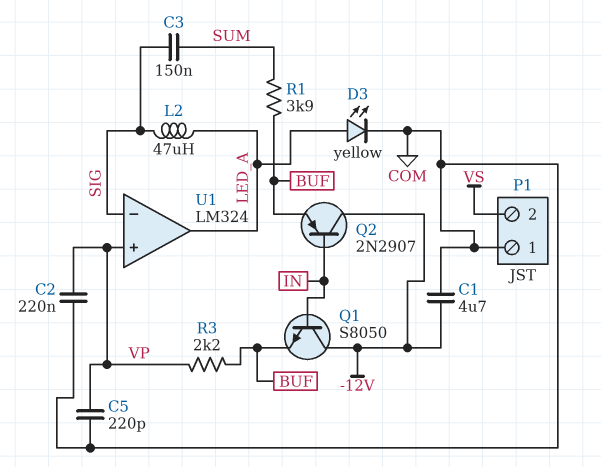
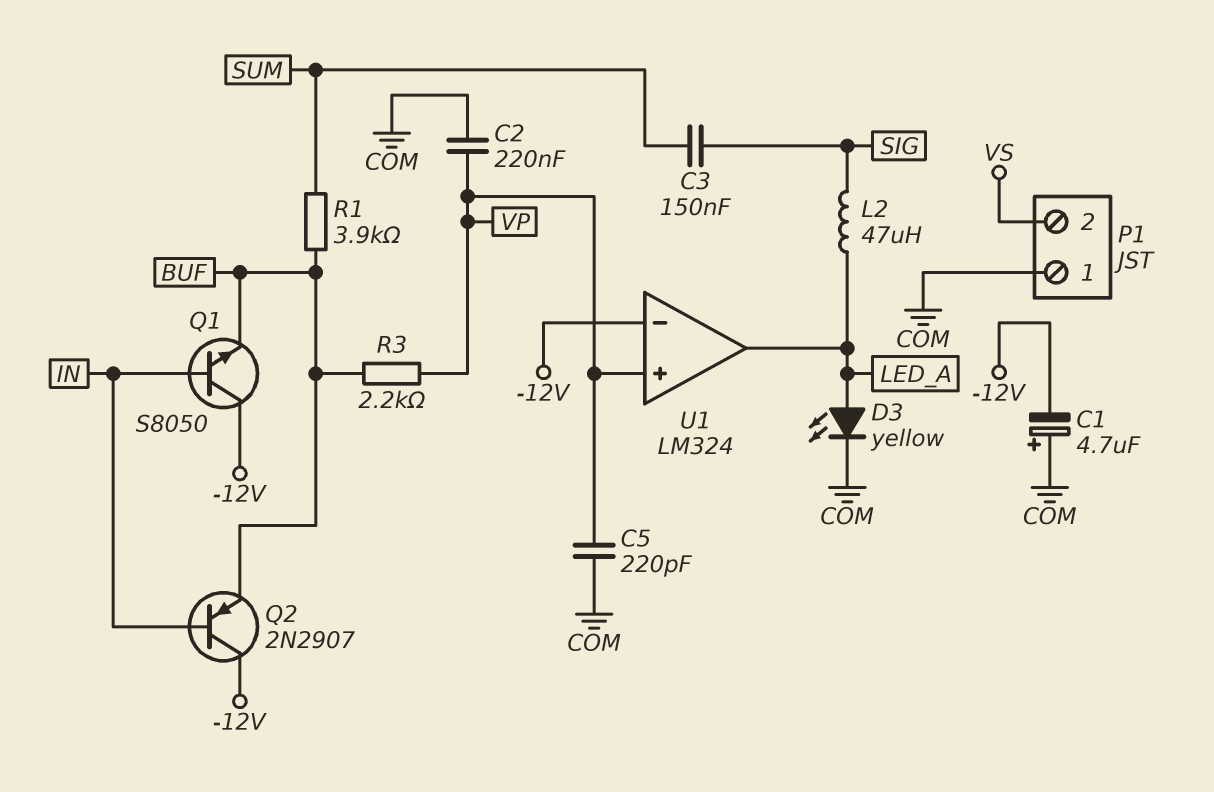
C1: 4.7uF (-12V, COM) -> 4.7uF (plus COM, minus -12V)
U1 pin in-: SIG -> -12V

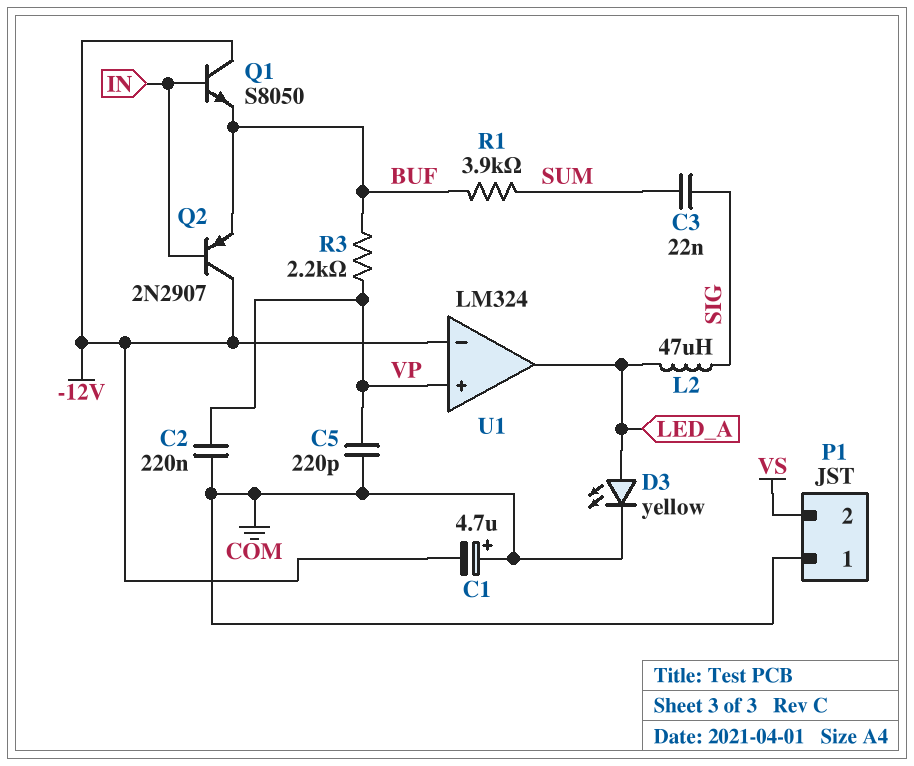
C3: 150nF (SIG, SUM) -> 22nF (SIG, SUM)

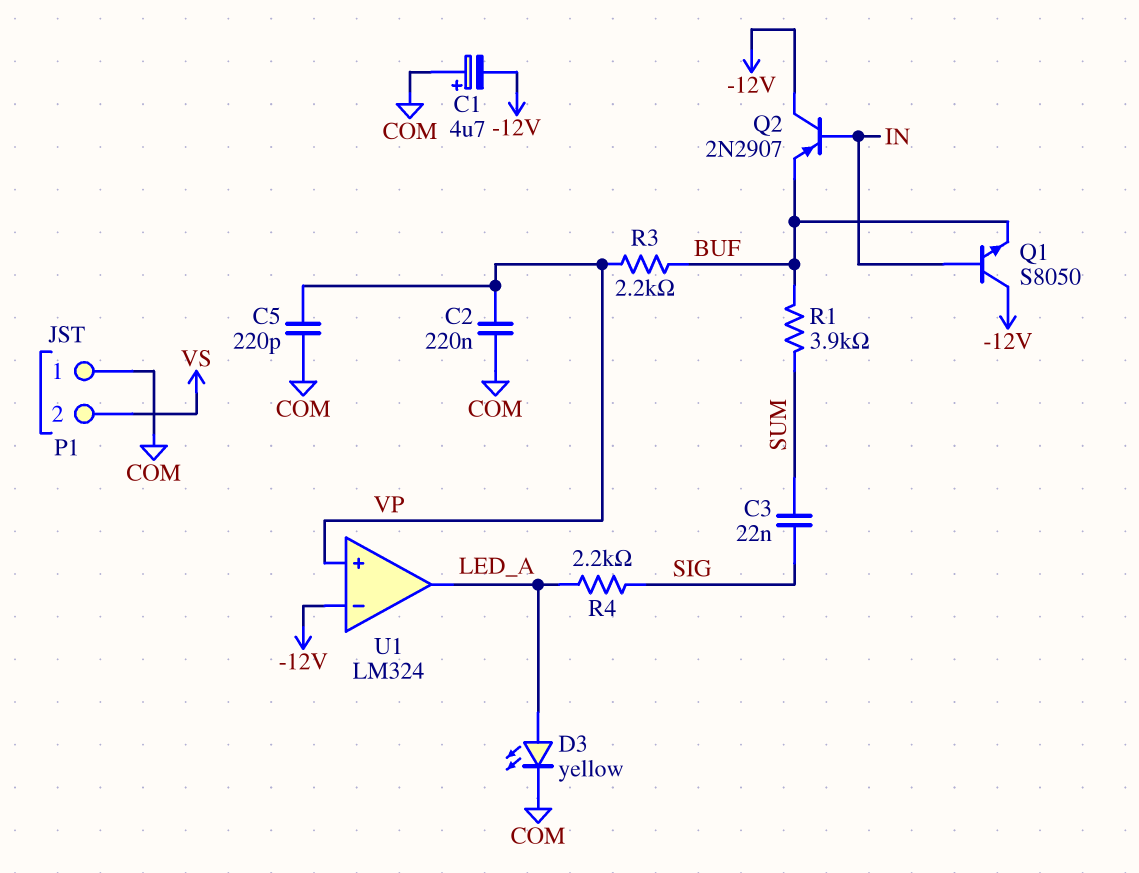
L2: 47uH (LED_A, SIG) -> none
R4: none -> 2.2k (LED_A, SIG)

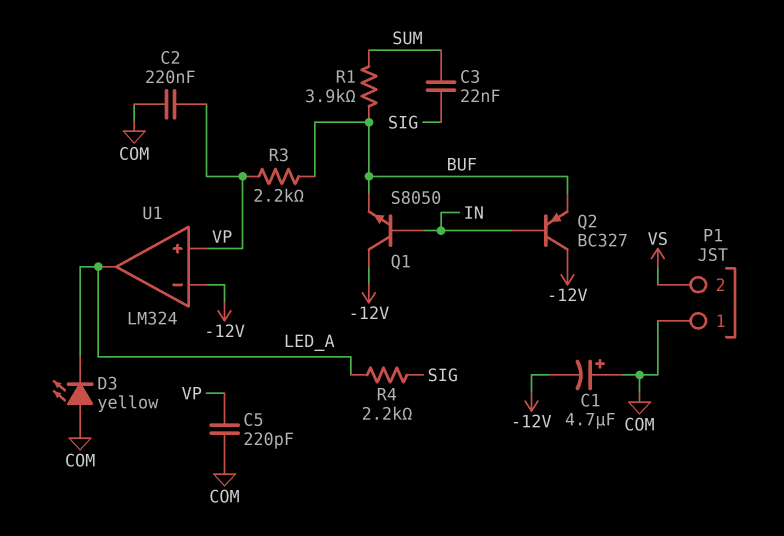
D3: LED yellow (A LED_A, K COM) -> LED yellow (A COM, K LED_A)
Q2: PNP 2N2907 (B IN, C -12V, E BUF) -> PNP BC327 (B IN, C -12V, E BUF)

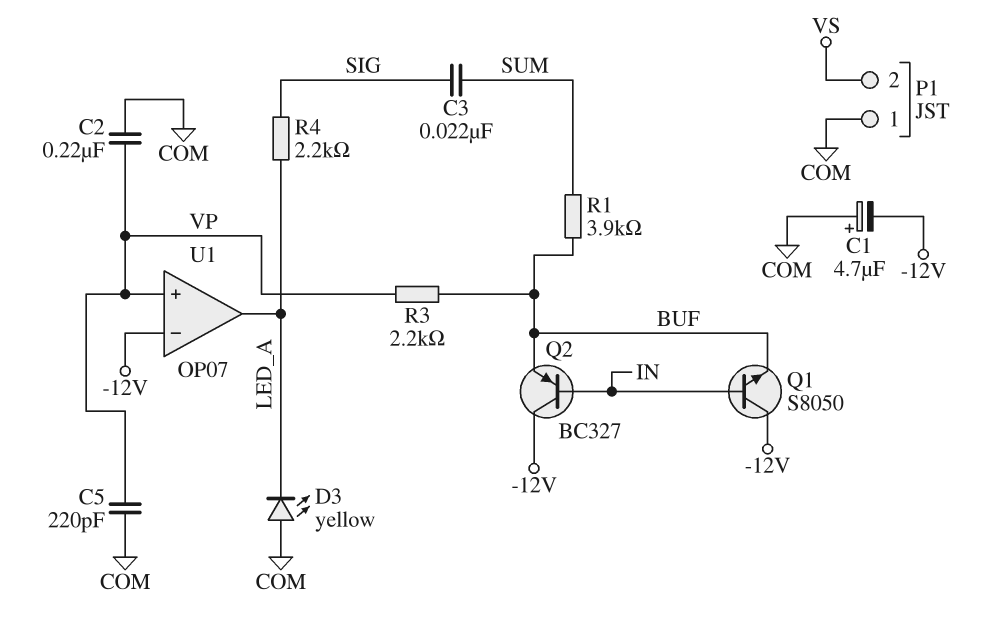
U1: LM324 -> OP07

